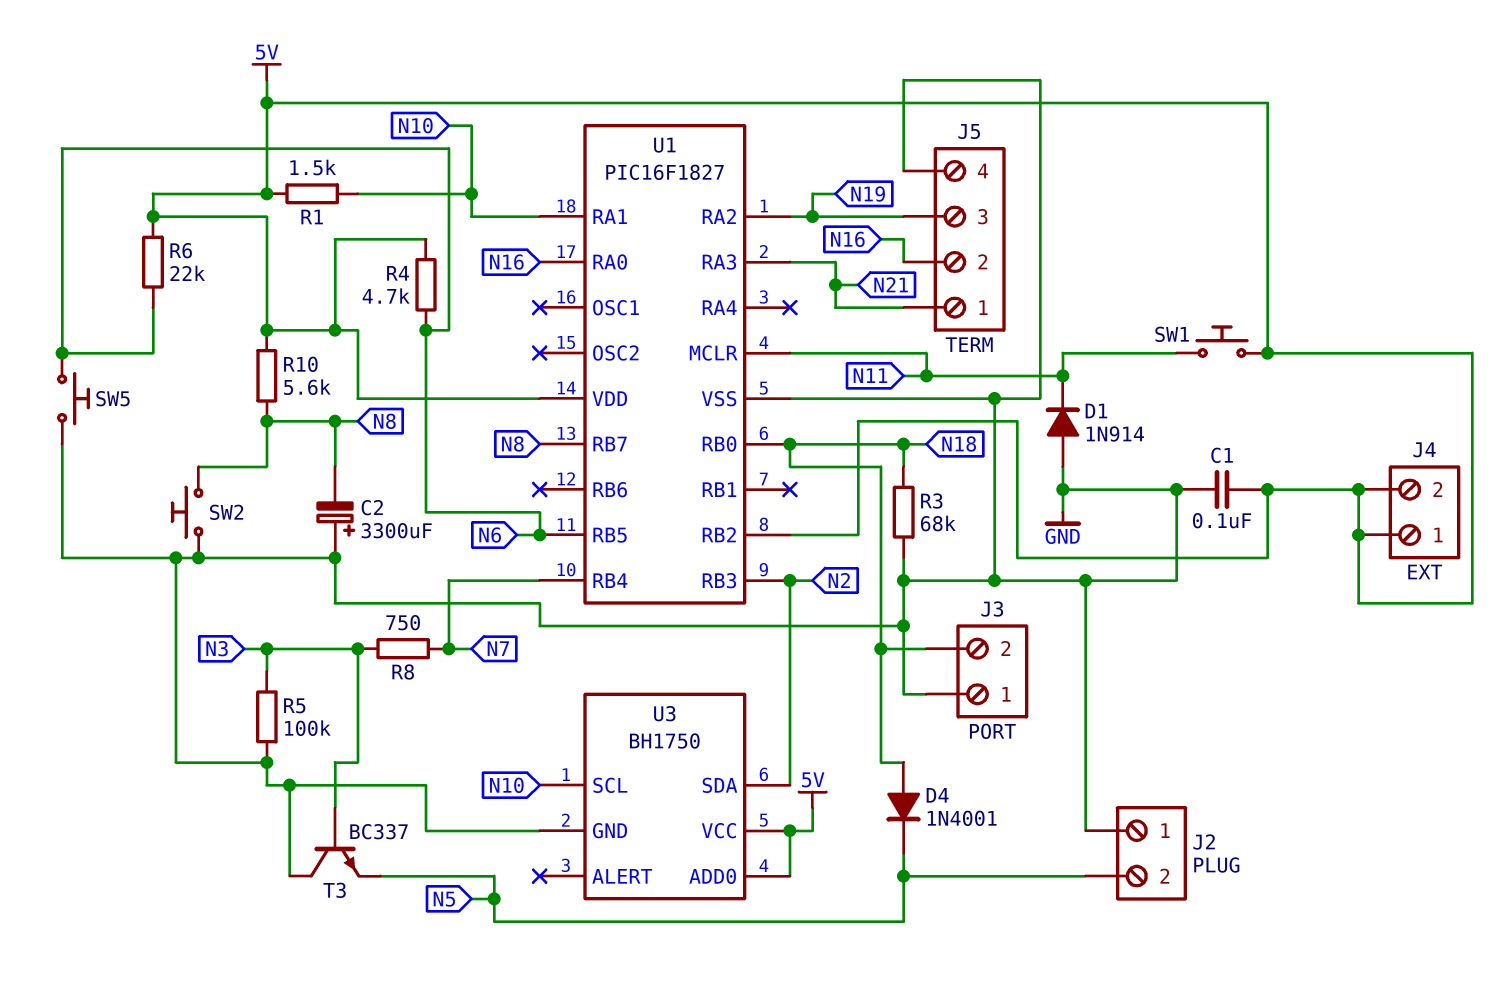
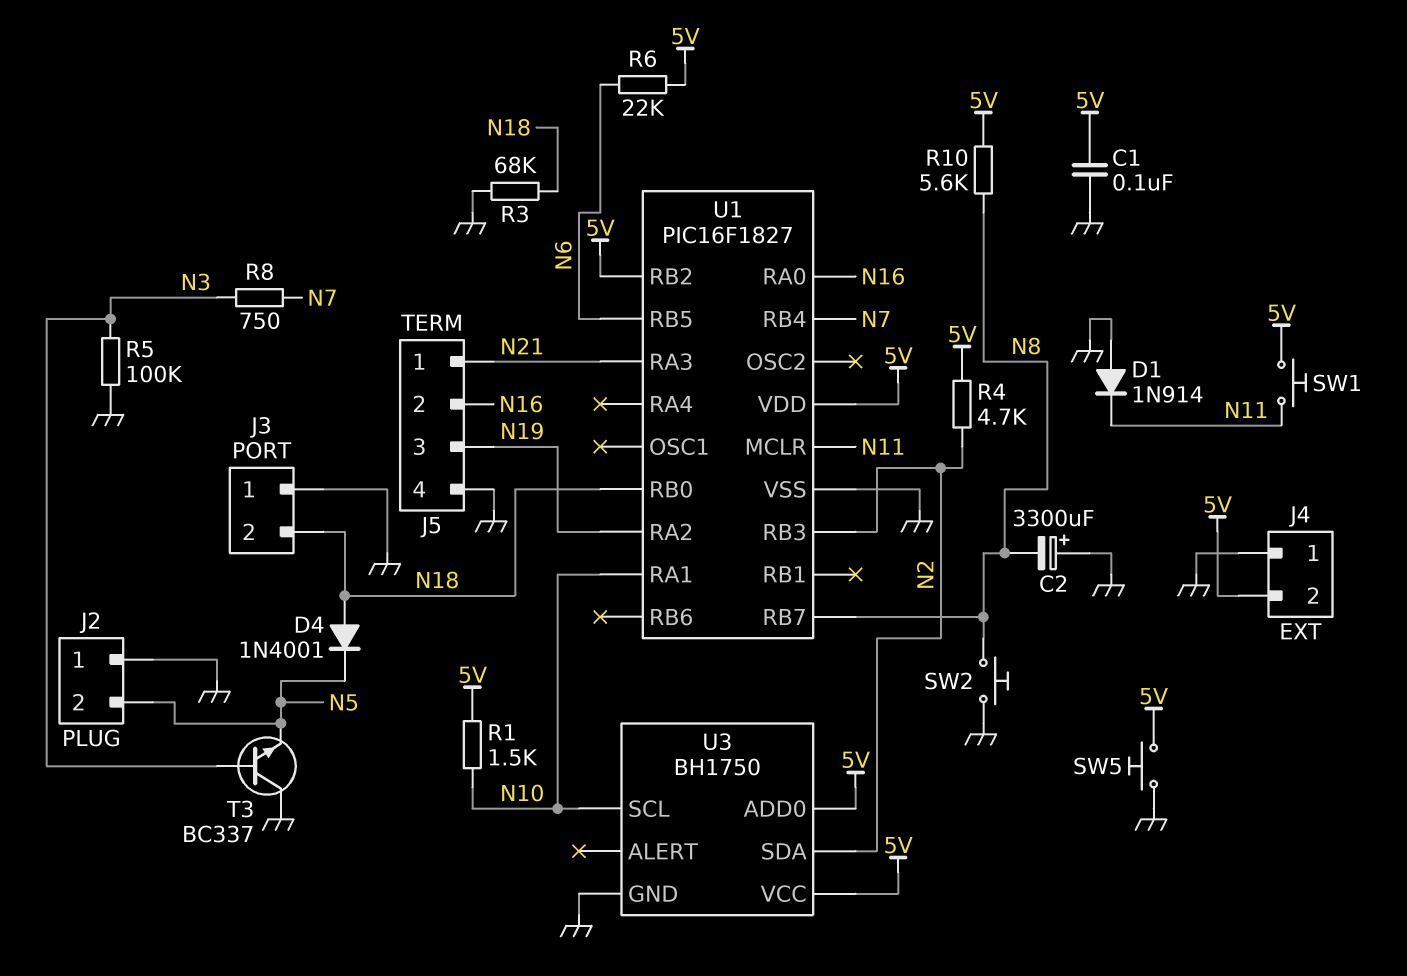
J4 pin 1: 5V -> GND
R4: 4.7k (5V, N6) -> 4.7k (5V, N2)
SW5: button (GND, N6) -> button (5V, GND)

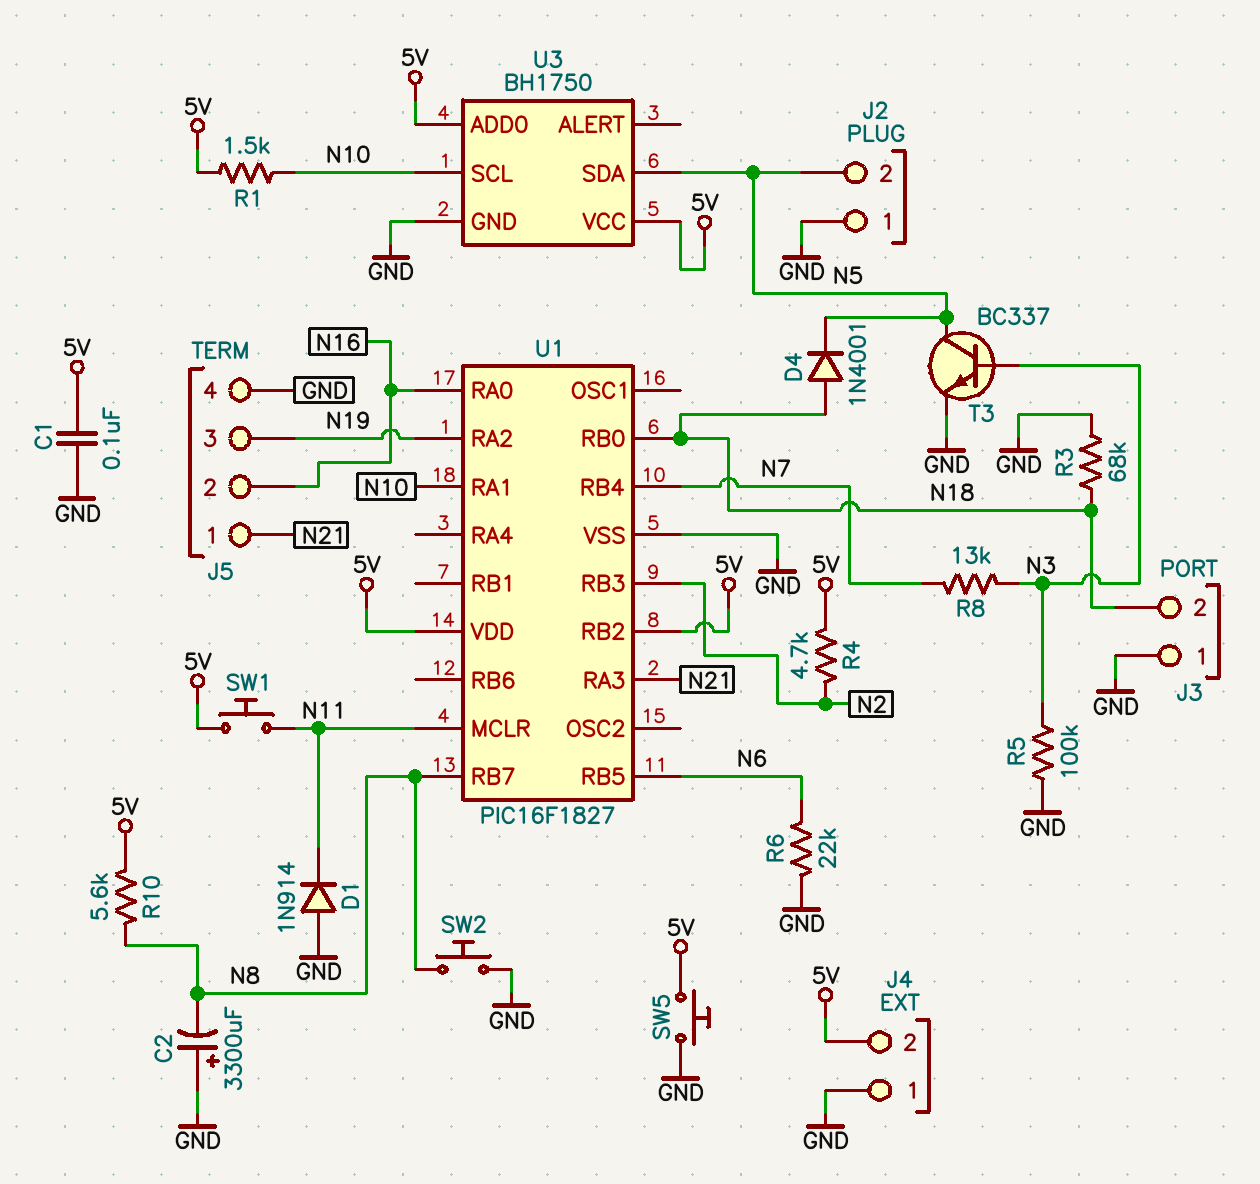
R6: 22k (5V, N6) -> 22k (GND, N6)
R8: 750 (N3, N7) -> 13k (N3, N7)
T3: NPN BC337 (B N3, C GND, E N5) -> NPN BC337 (B N3, C N5, E GND)
U3 pin SDA: N2 -> N5

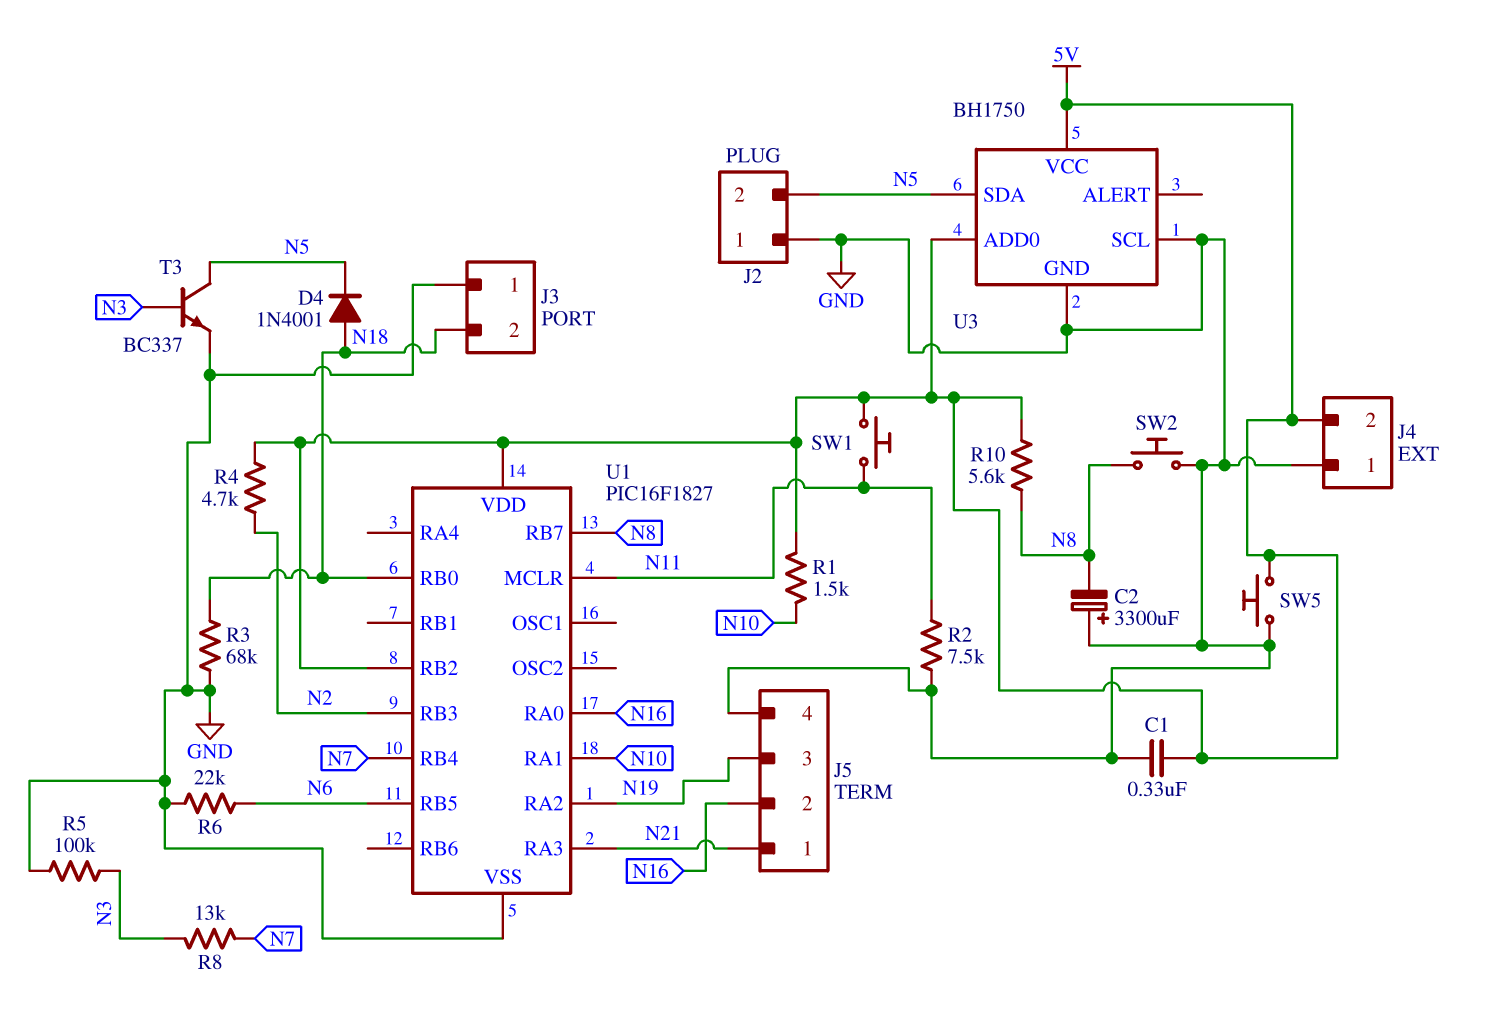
C1: 100nF (5V, GND) -> 330nF (5V, GND)
D1: diode 1N914 (A GND, K N11) -> none
R2: none -> 7.5k (GND, N11)
U3 pin SCL: N10 -> GND

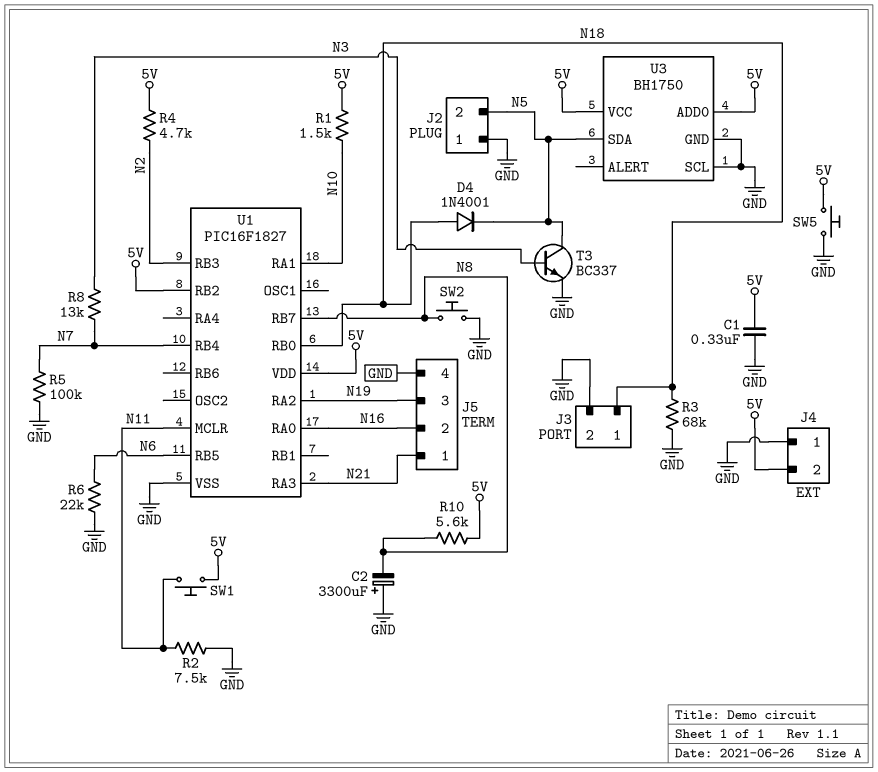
J3 pin 1: GND -> N18
J3 pin 2: N18 -> GND
R5: 100k (GND, N3) -> 100k (GND, N7)

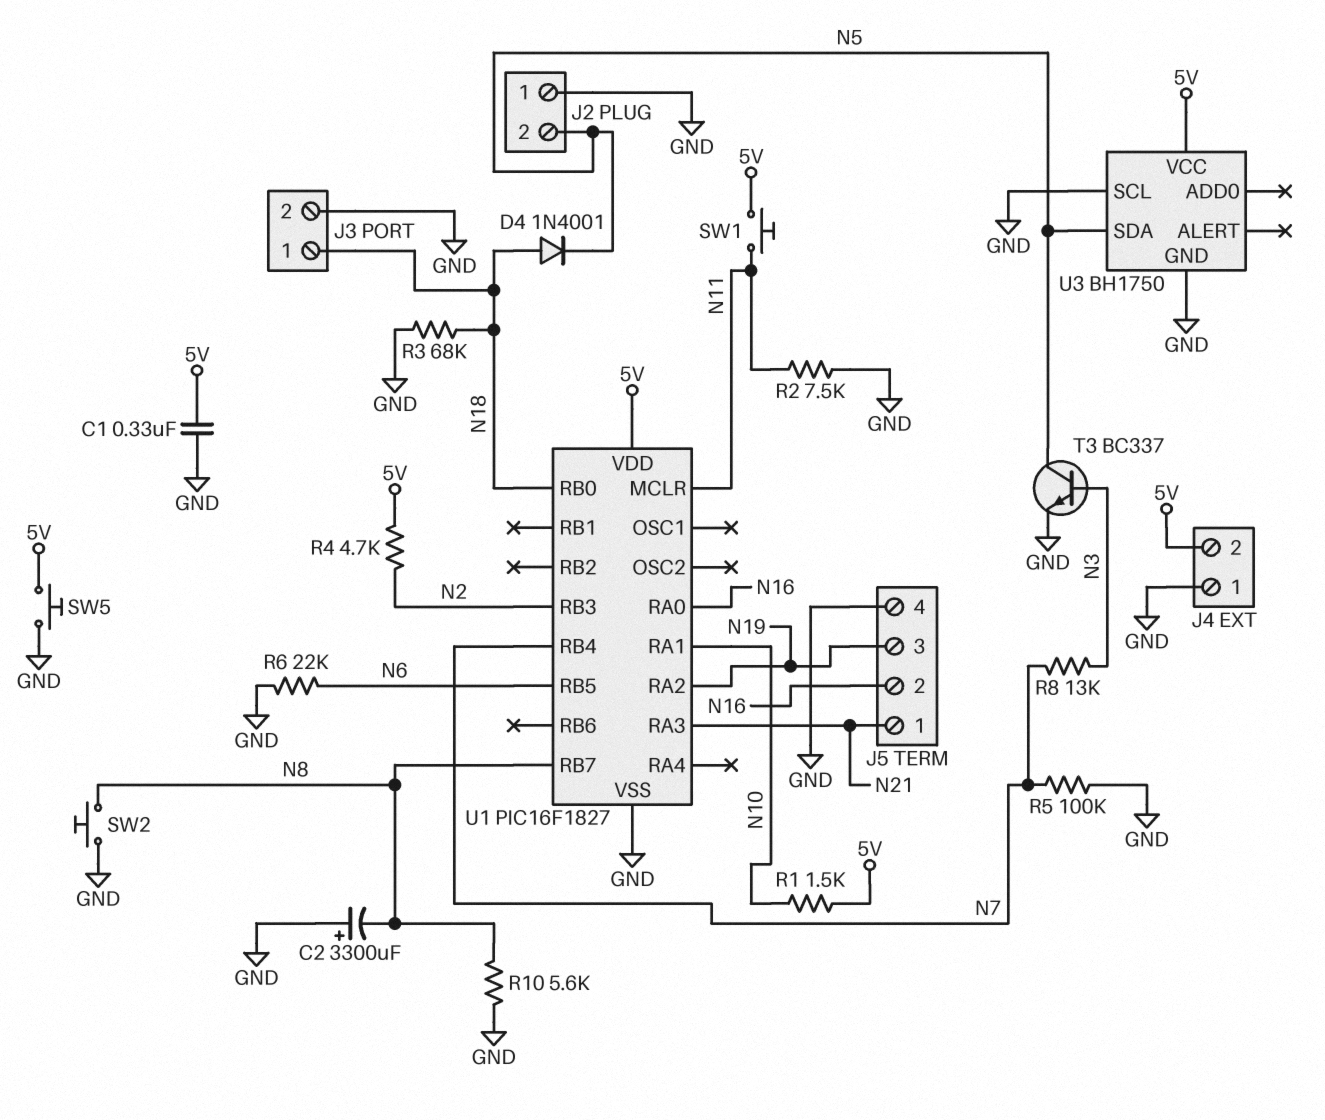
R10: 5.6k (5V, N8) -> 5.6k (GND, N8)
U1 pin RB2: 5V -> none
U3 pin ADD0: 5V -> none

